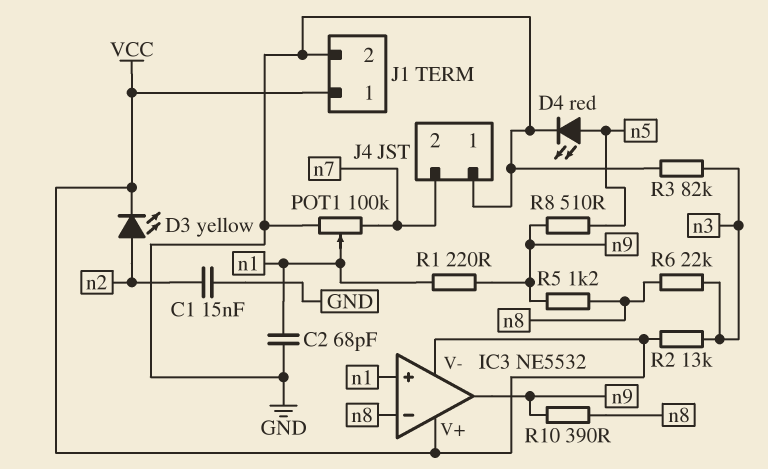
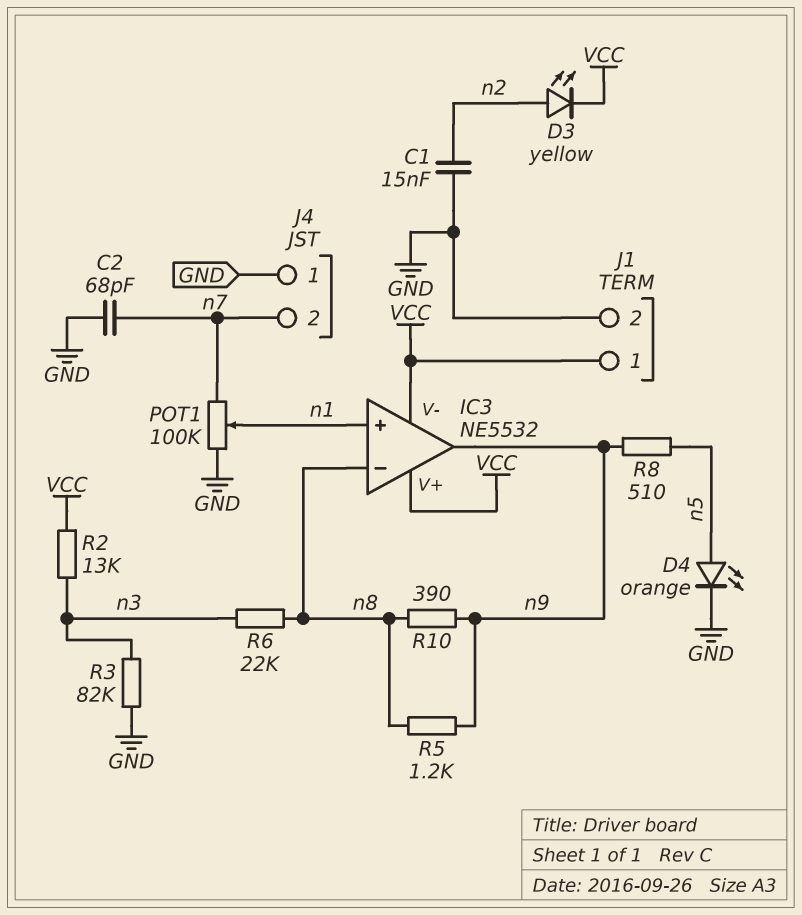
C2: 68pF (GND, n1) -> 68pF (GND, n7)
D4: LED red (A n5, K GND) -> LED orange (A n5, K GND)
R1: 220 (n1, n9) -> none

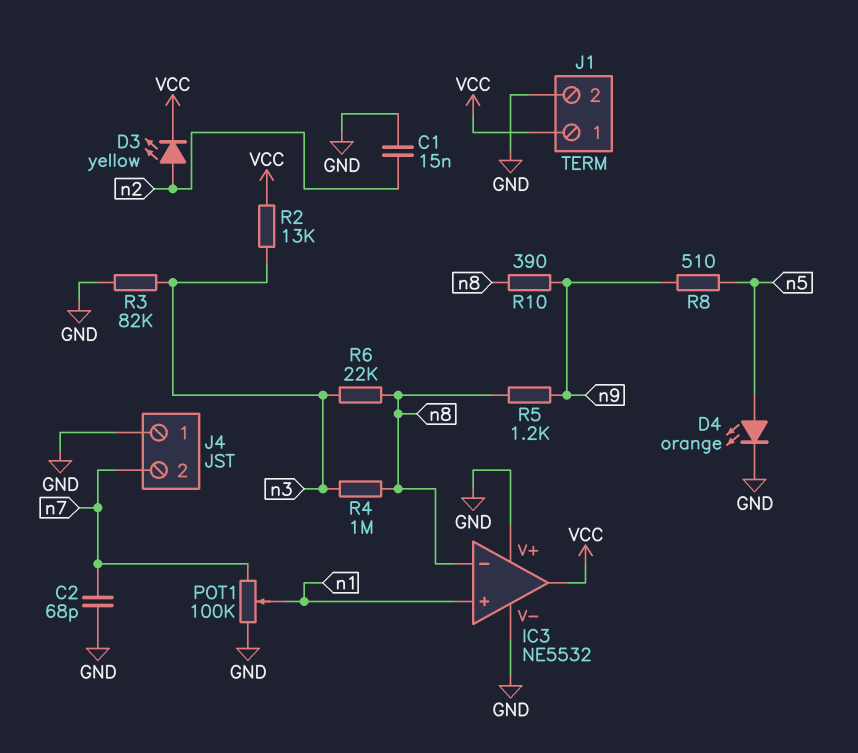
IC3 pin V+: VCC -> GND
IC3 pin V-: VCC -> GND
IC3 pin out: n9 -> VCC
R4: none -> 1M (n3, n8)

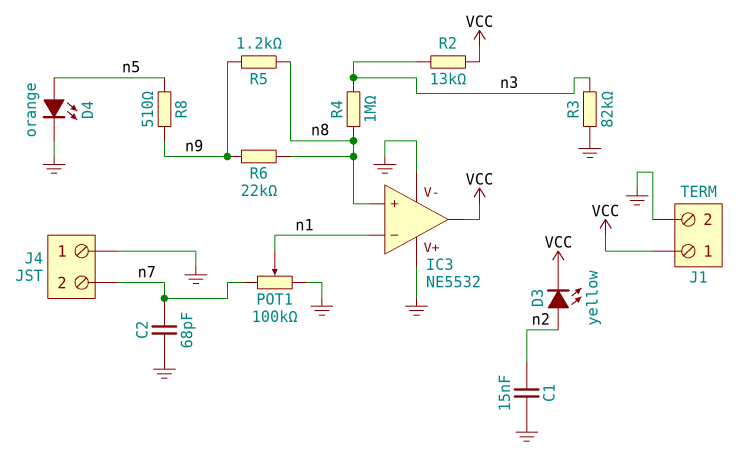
IC3 pin in+: n1 -> n8
IC3 pin in-: n8 -> n1
R6: 22k (n3, n8) -> 22k (n8, n9)
R10: 390 (n8, n9) -> none

